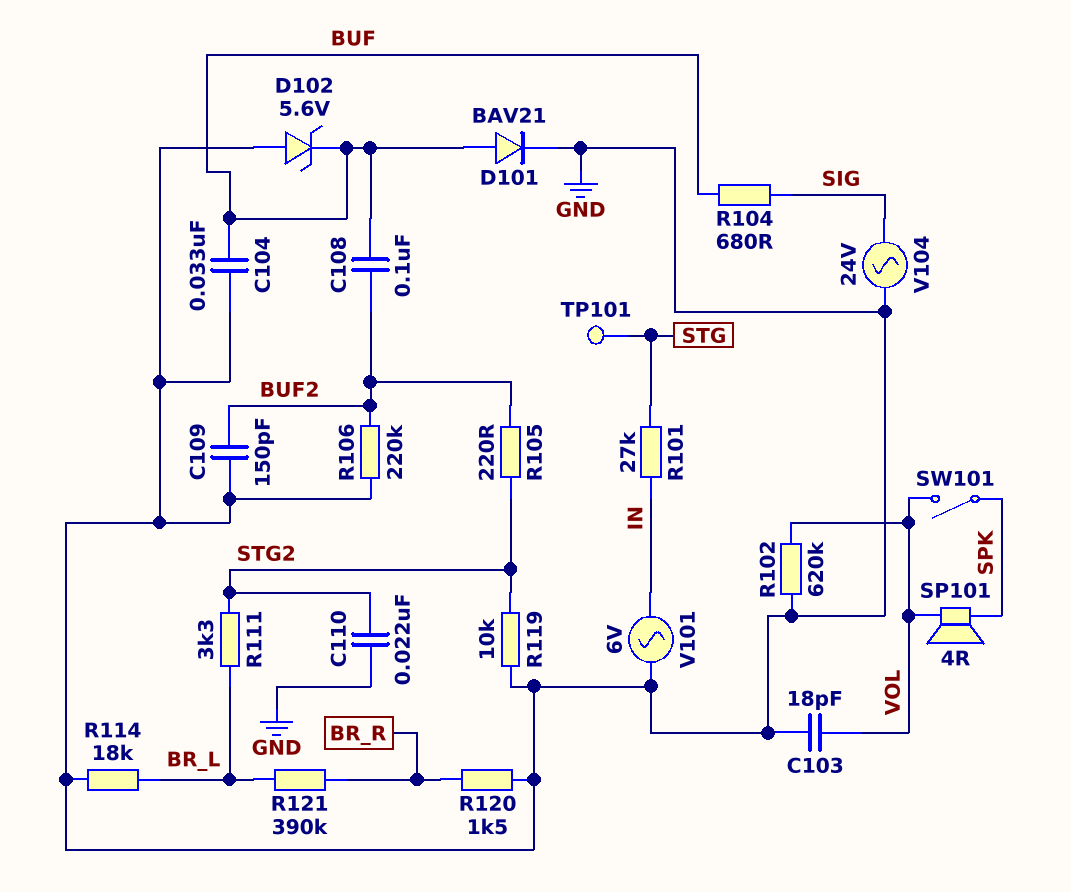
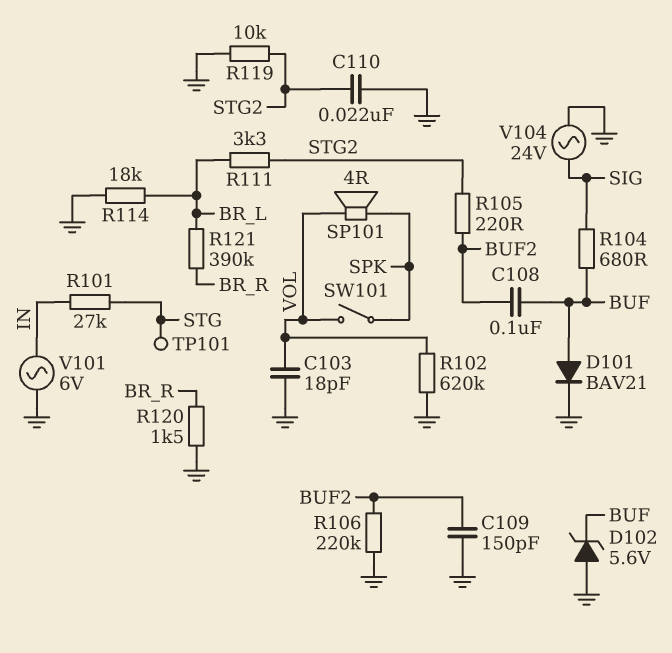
C104: 33nF (BUF, GND) -> none

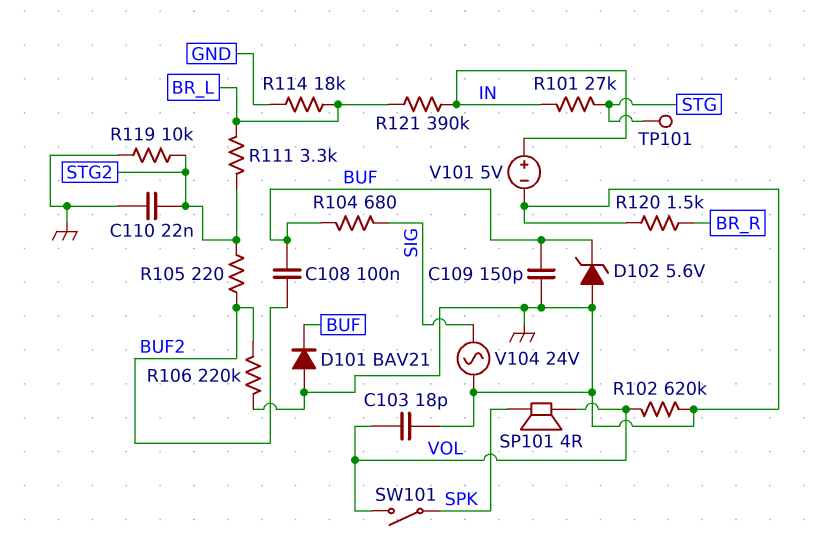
C109: 150pF (BUF2, GND) -> 150pF (BUF, GND)
D101: diode BAV21 (A BUF, K GND) -> diode BAV21 (A GND, K BUF)
R121: 390k (BR_L, BR_R) -> 390k (BR_L, IN)
V101: AC 6V (GND, IN) -> 5V (plus IN, minus GND)

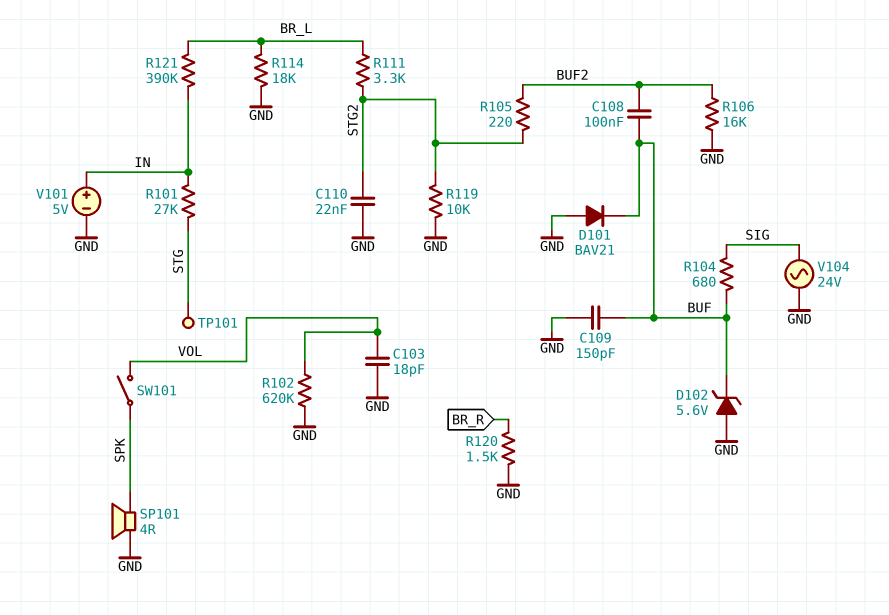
R106: 220k (BUF2, GND) -> 16k (BUF2, GND)
SP101: speaker 4R (SPK, VOL) -> speaker 4R (GND, SPK)

